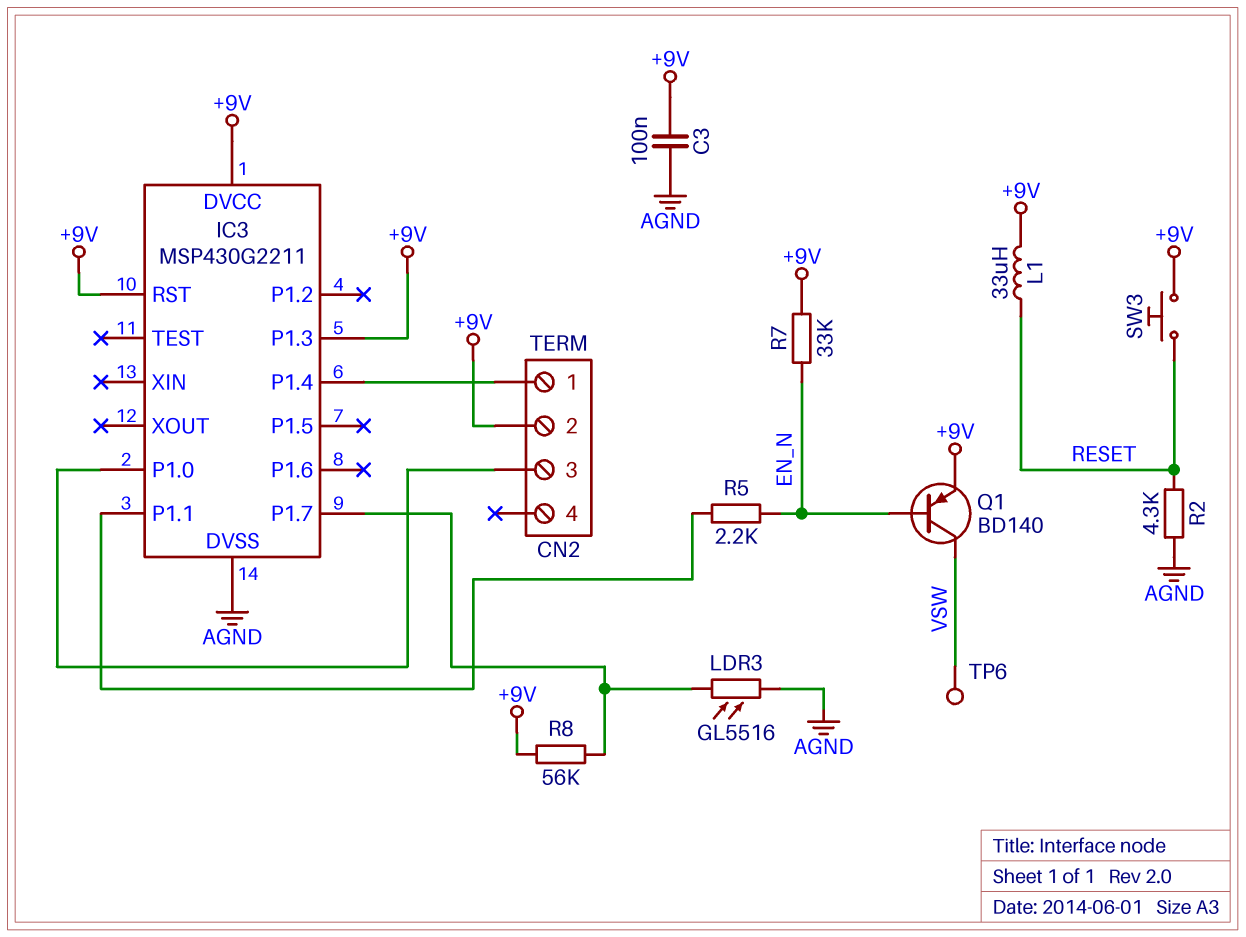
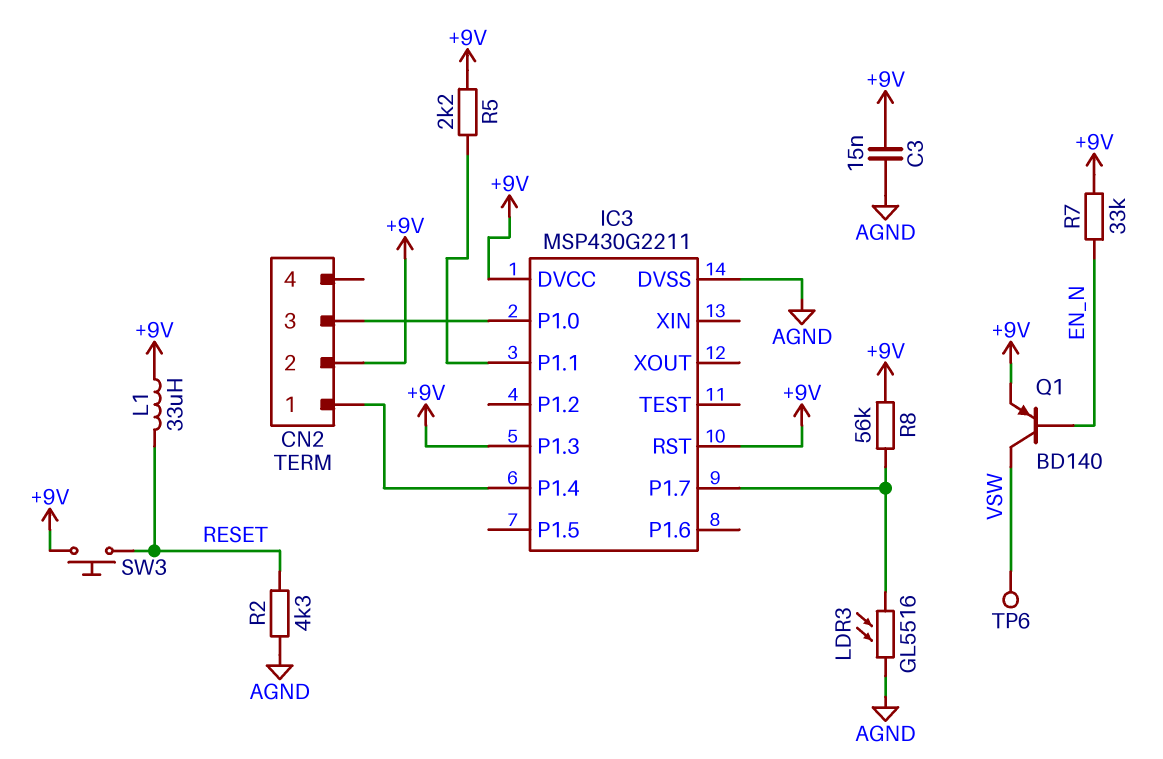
C3: 100nF (+9V, AGND) -> 15nF (+9V, AGND)
R5: 2.2k (EN_N, IC3/P1.1) -> 2.2k (+9V, IC3/P1.1)

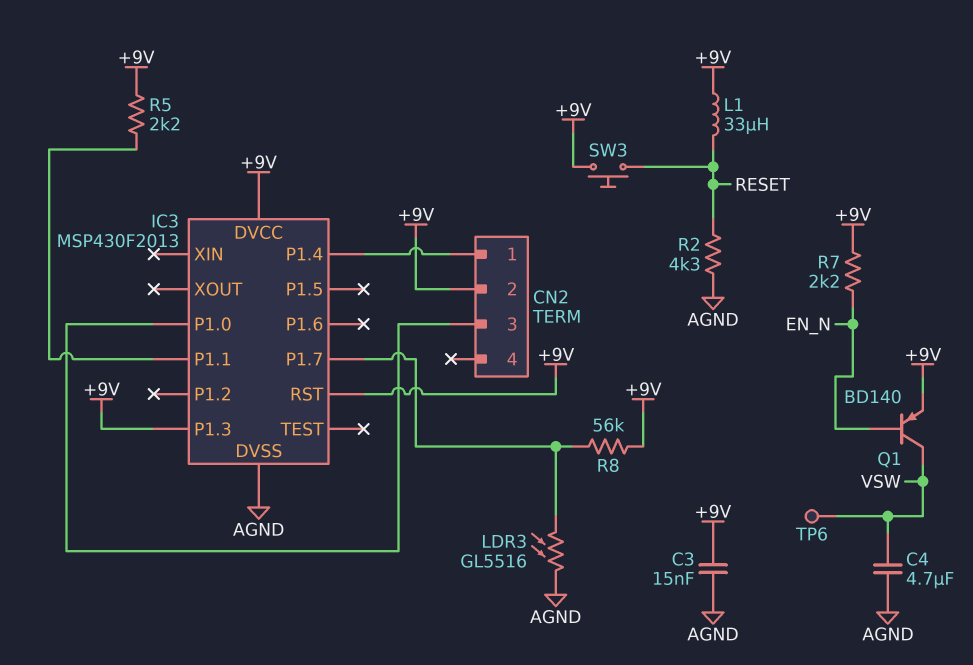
C4: none -> 4.7uF (AGND, VSW)
IC3: MSP430G2211 -> MSP430F2013
R7: 33k (+9V, EN_N) -> 2.2k (+9V, EN_N)

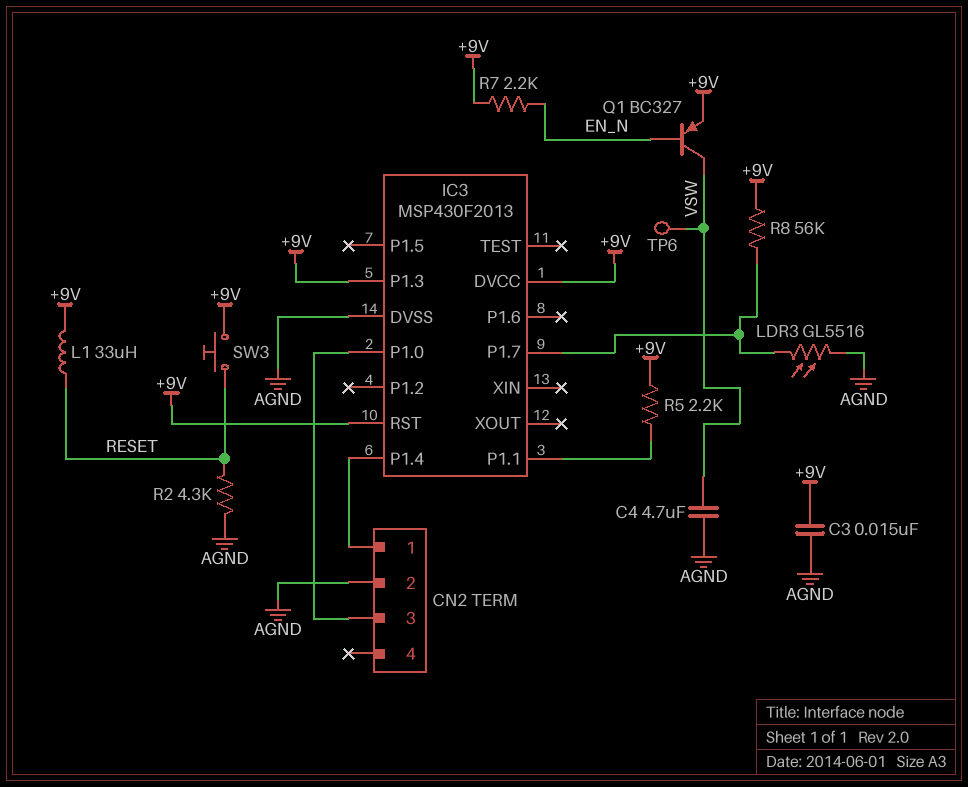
CN2 pin 2: +9V -> AGND
Q1: PNP BD140 (B EN_N, C VSW, E +9V) -> PNP BC327 (B EN_N, C VSW, E +9V)

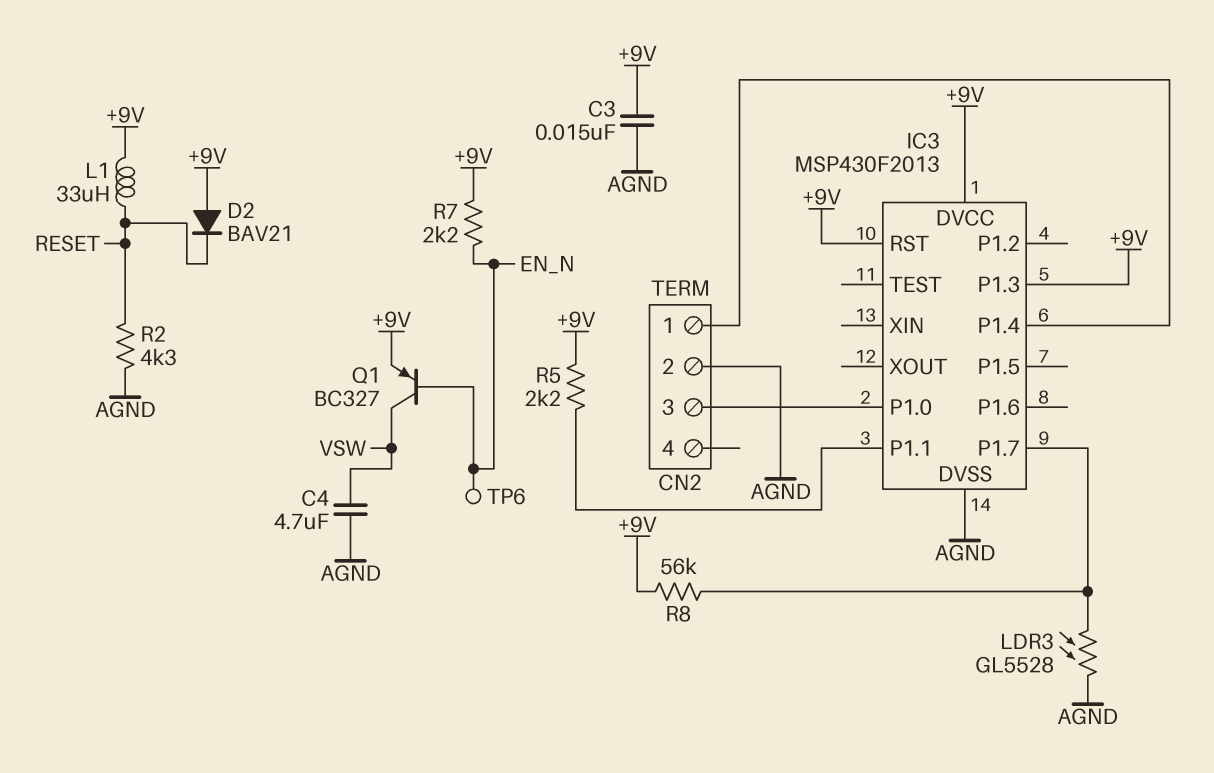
D2: none -> diode BAV21 (A +9V, K RESET)
LDR3: GL5516 (AGND, IC3/P1.7) -> GL5528 (AGND, IC3/P1.7)
SW3: button (+9V, RESET) -> none
TP6: test point (VSW) -> test point (EN_N)

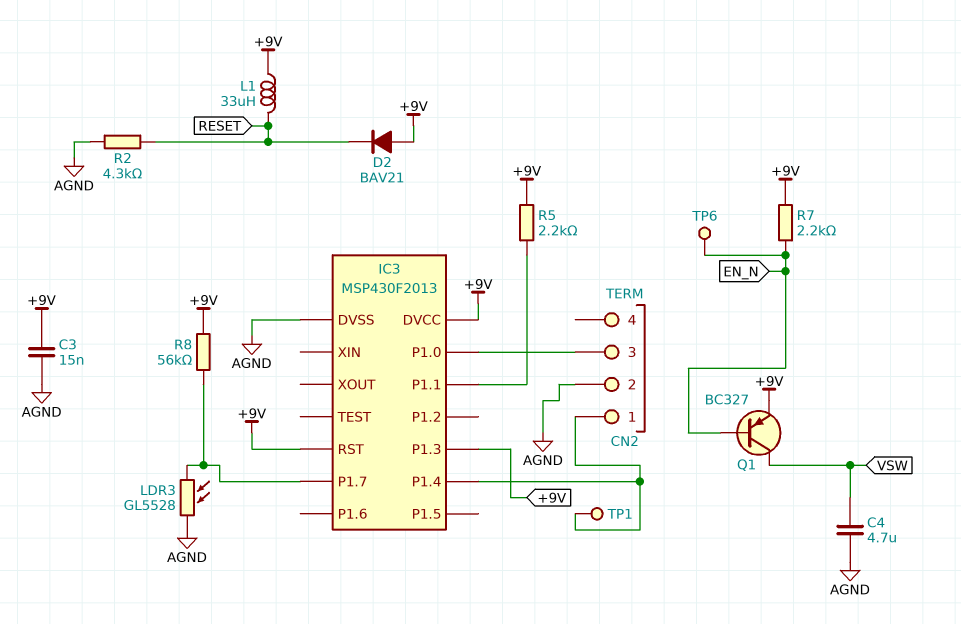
TP1: none -> test point (CN2/1)

